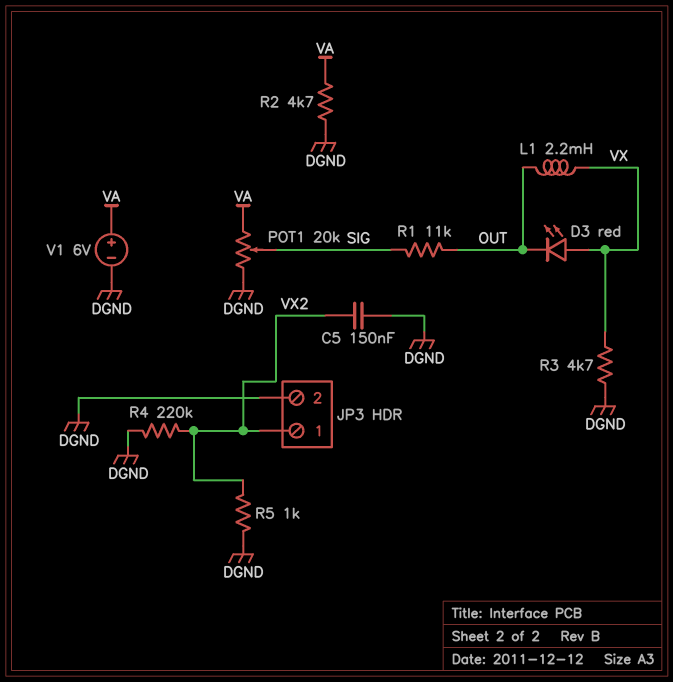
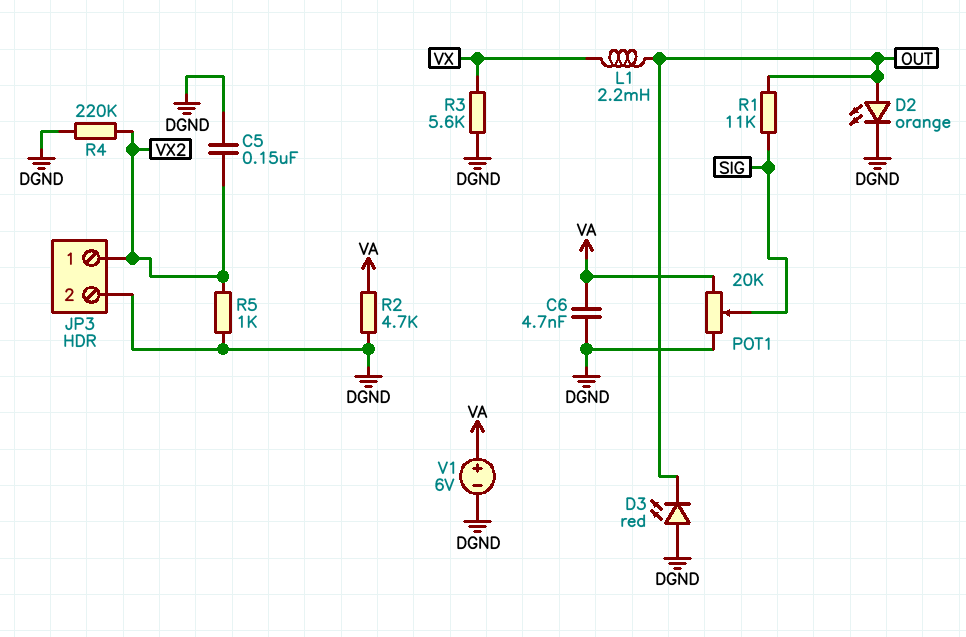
C6: none -> 4.7nF (DGND, VA)
D2: none -> LED orange (A OUT, K DGND)
D3: LED red (A VX, K OUT) -> LED red (A DGND, K OUT)
R3: 4.7k (DGND, VX) -> 5.6k (DGND, VX)

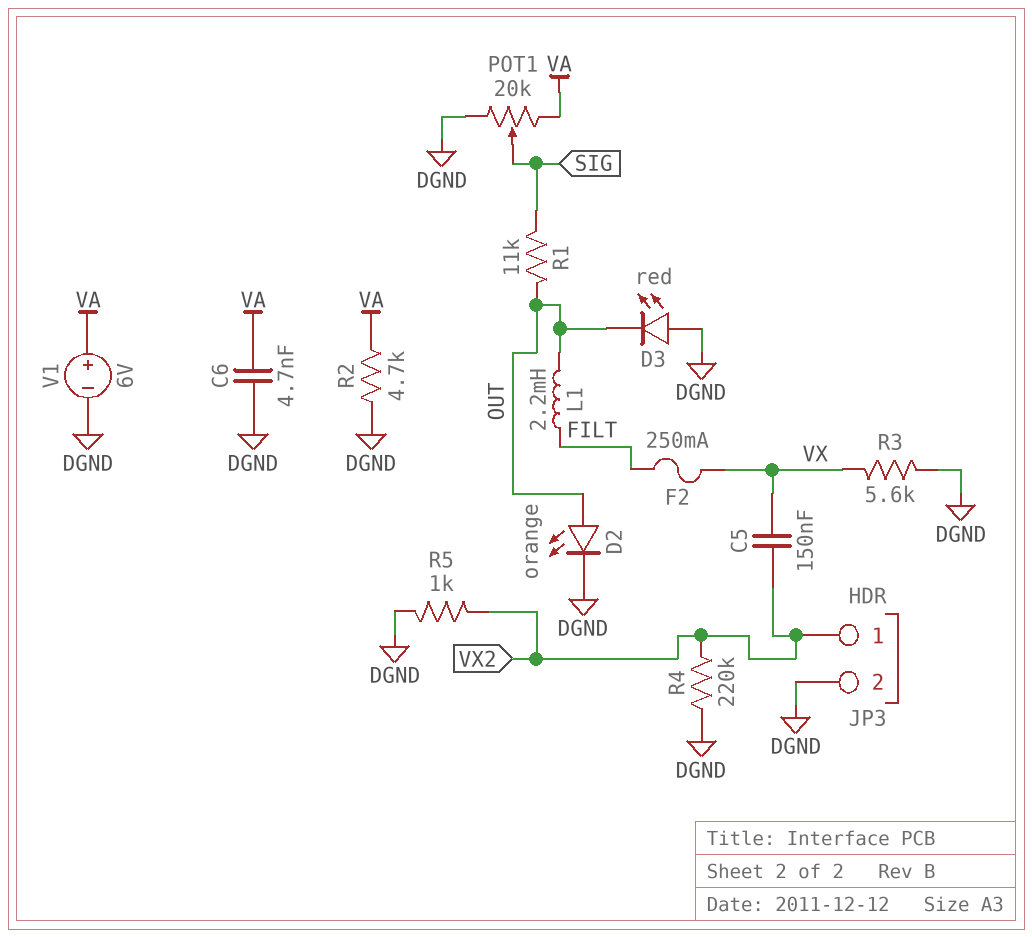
C5: 150nF (DGND, VX2) -> 150nF (VX, VX2)
F2: none -> 250mA (FILT, VX)
L1: 2.2mH (OUT, VX) -> 2.2mH (FILT, OUT)

